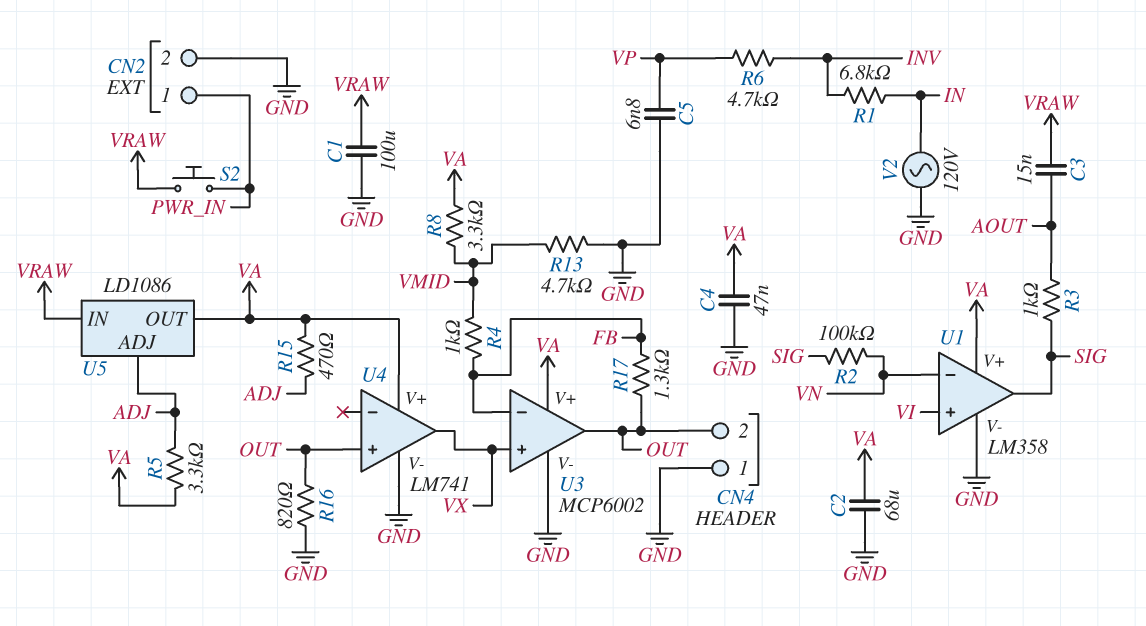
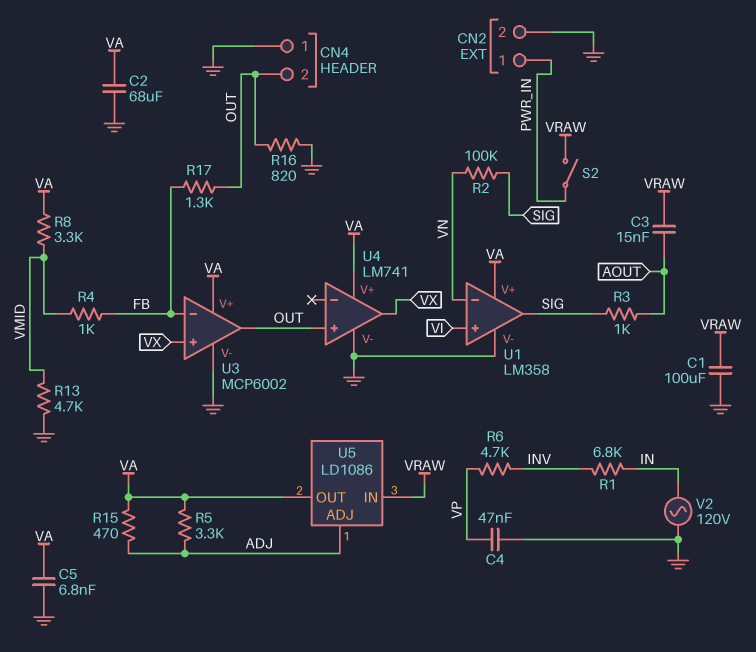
C4: 47nF (GND, VA) -> 47nF (GND, VP)
C5: 6.8nF (GND, VP) -> 6.8nF (GND, VA)
S2: button (PWR_IN, VRAW) -> switch (PWR_IN, VRAW)

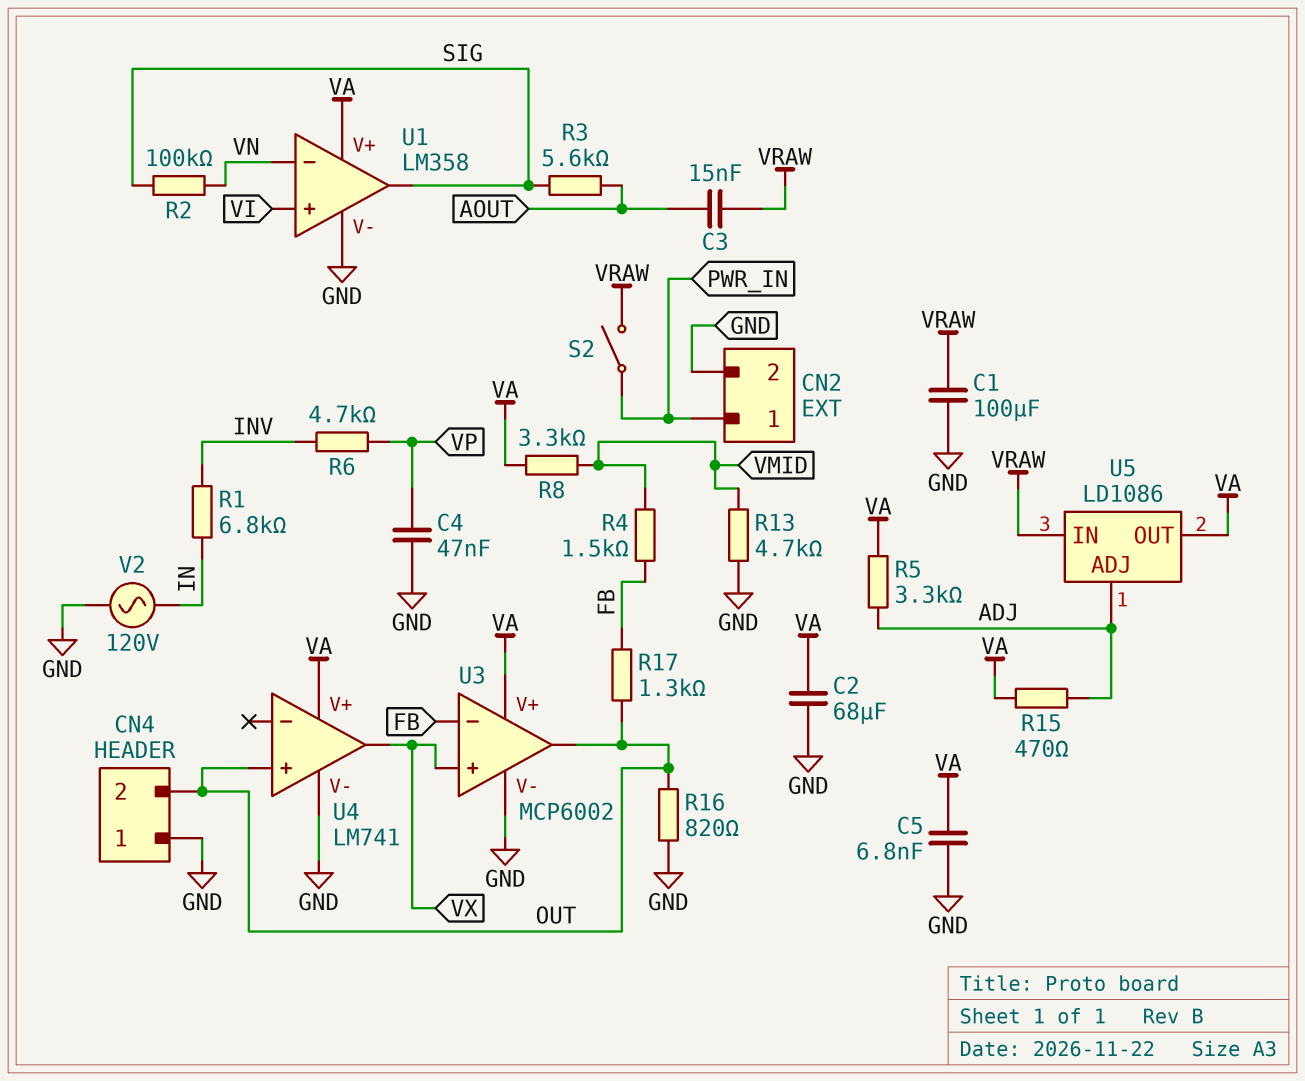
R3: 1k (AOUT, SIG) -> 5.6k (AOUT, SIG)
R4: 1k (FB, VMID) -> 1.5k (FB, VMID)

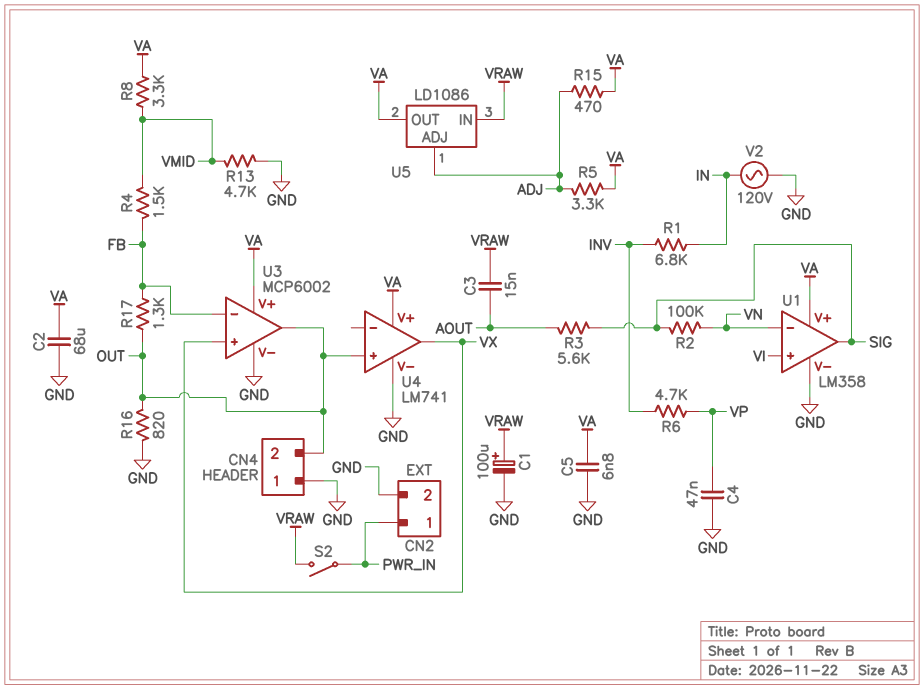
C1: 100uF (GND, VRAW) -> 100uF (plus VRAW, minus GND)

